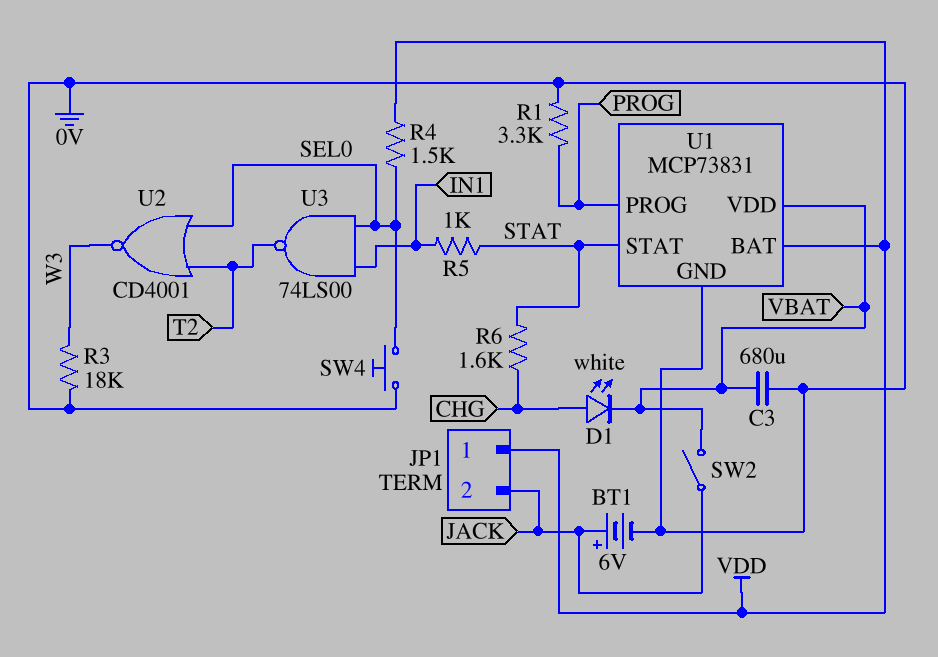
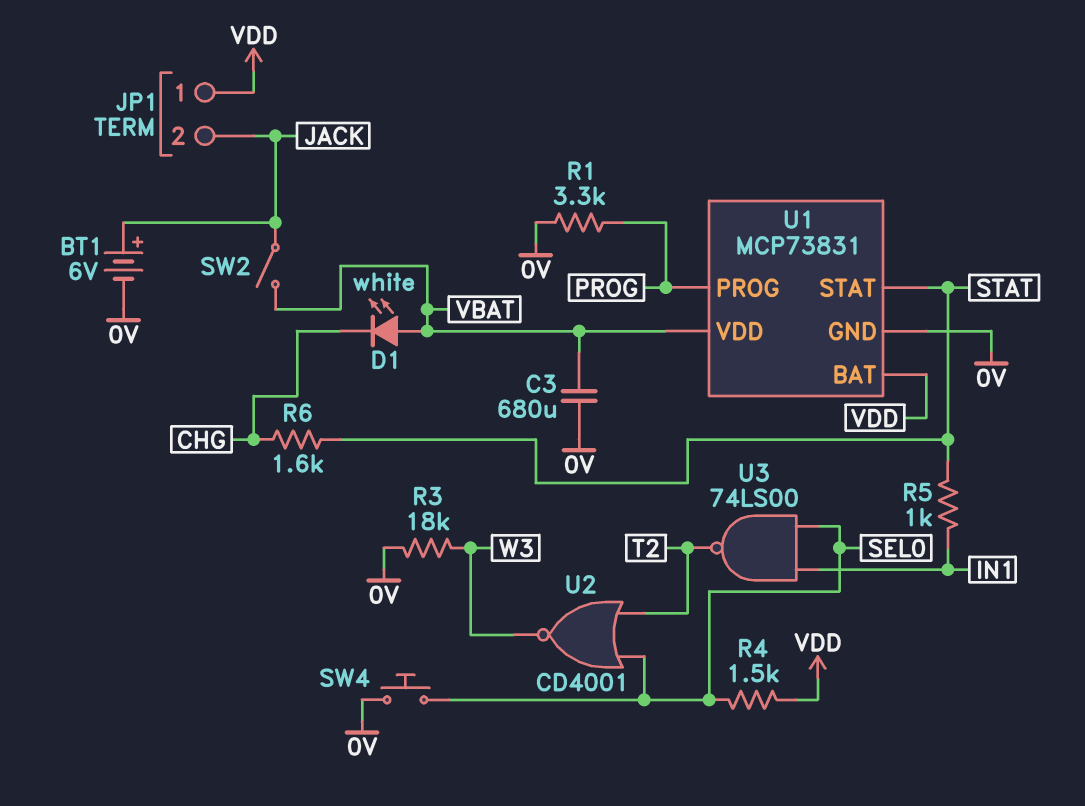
D1: LED white (A CHG, K VBAT) -> LED white (A VBAT, K CHG)

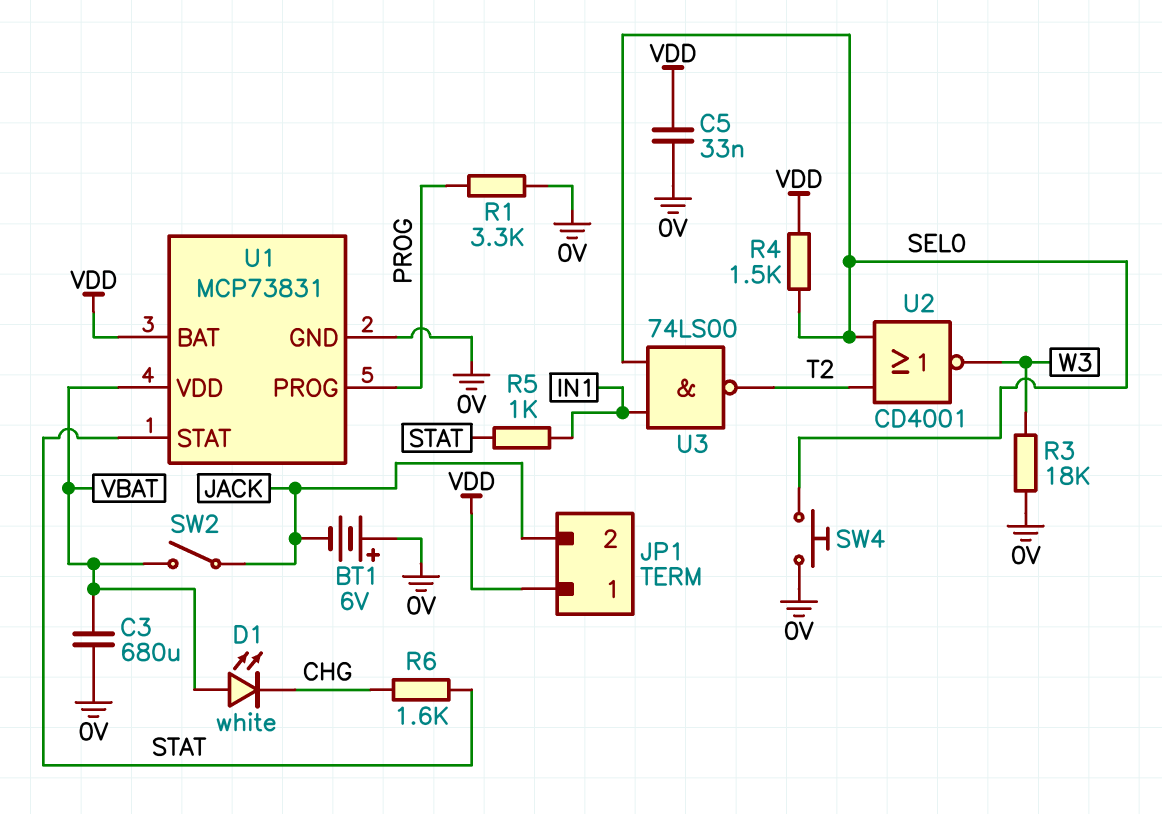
BT1: 6V (plus JACK, minus 0V) -> 6V (plus 0V, minus JACK)
C5: none -> 33nF (0V, VDD)

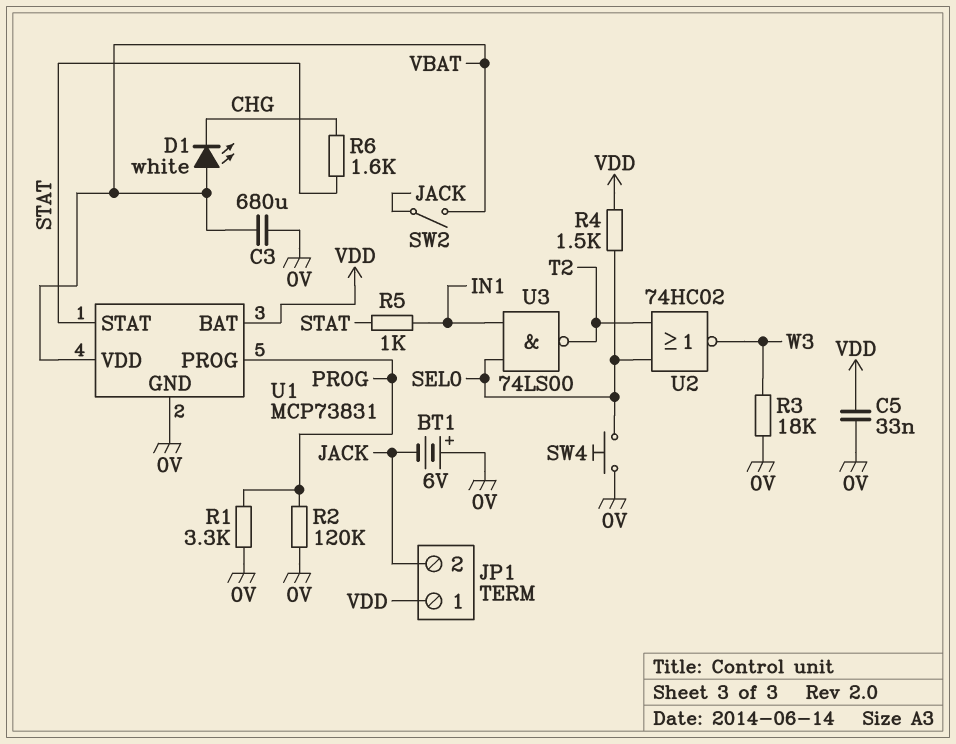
R2: none -> 120k (0V, PROG)
U2: NOR CD4001 (in SEL0, in T2, out W3) -> NOR 74HC02 (in SEL0, in T2, out W3)

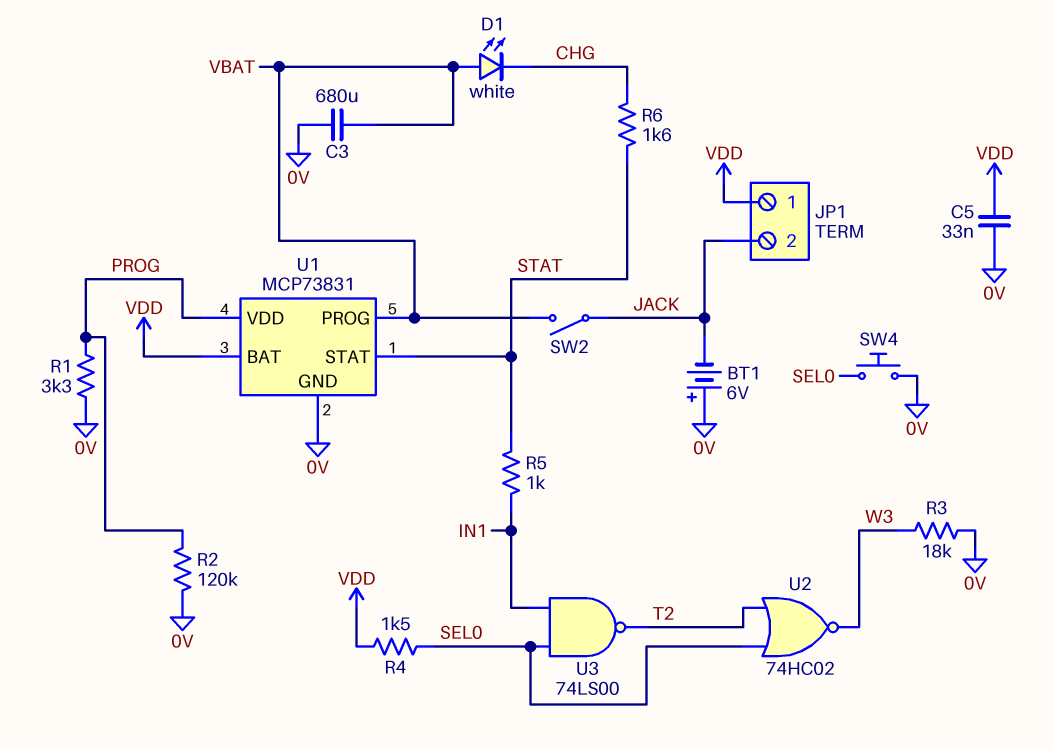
U1 pin PROG: PROG -> VBAT
U1 pin VDD: VBAT -> PROG

